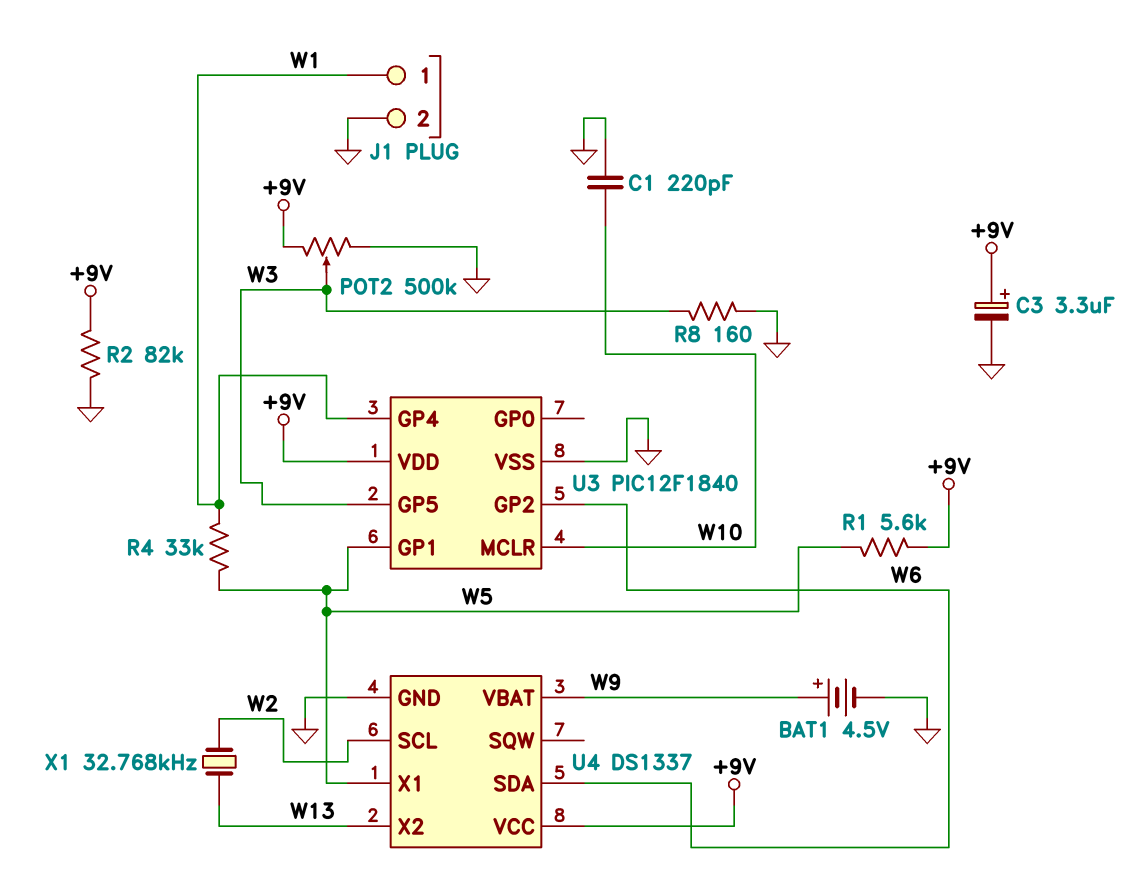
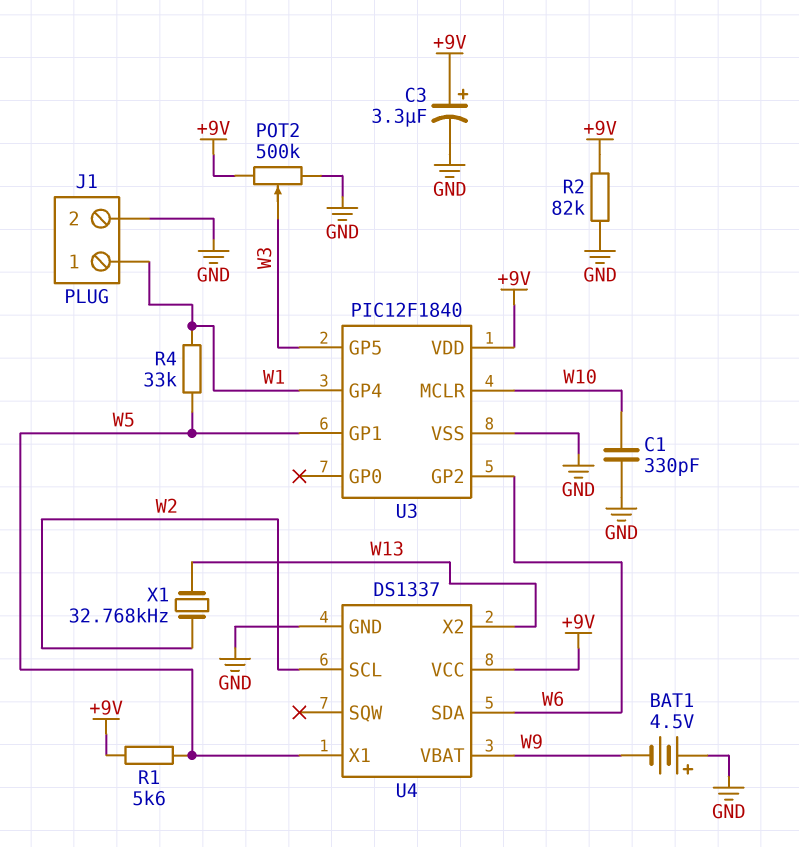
BAT1: 4.5V (plus W9, minus GND) -> 4.5V (plus GND, minus W9)
C1: 220pF (GND, W10) -> 330pF (GND, W10)
R8: 160 (GND, W3) -> none

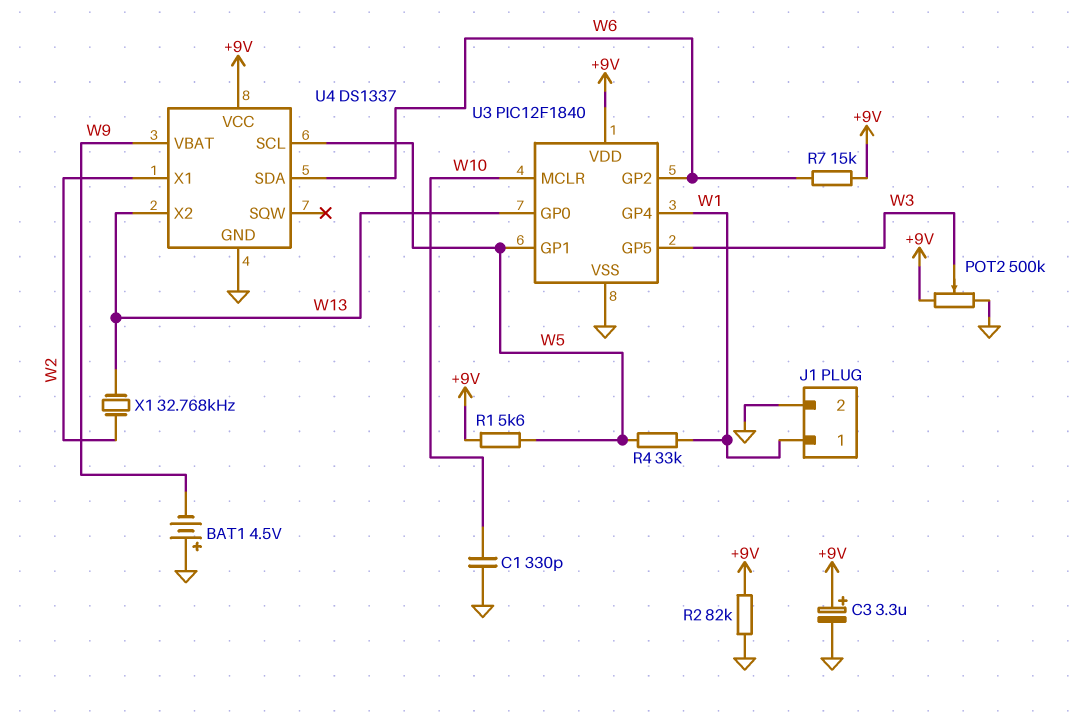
R7: none -> 15k (+9V, W6)
U3 pin GP0: none -> W13
U4 pin SCL: W2 -> W5
U4 pin X1: W5 -> W2

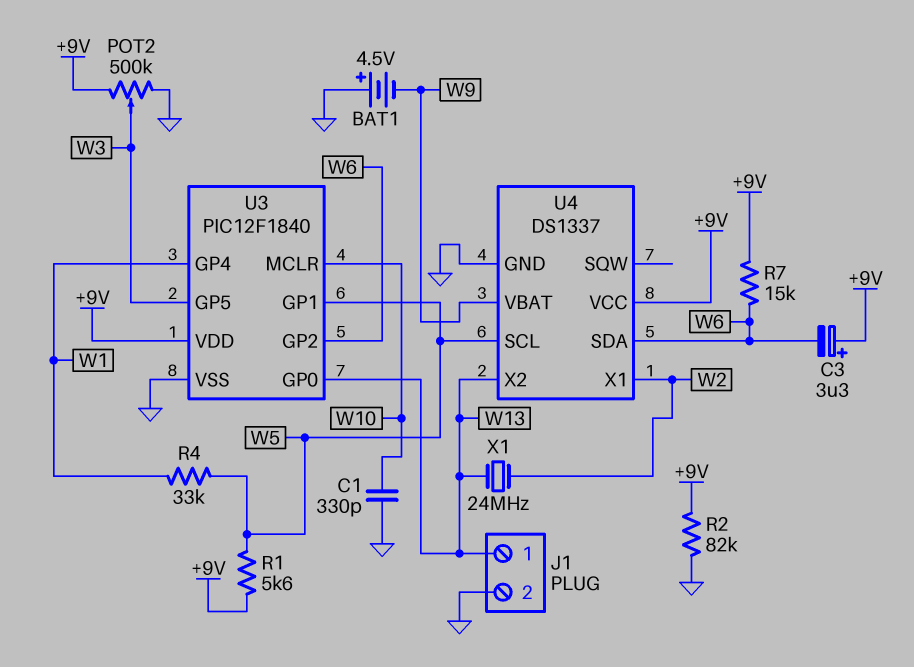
C3: 3.3uF (plus +9V, minus GND) -> 3.3uF (plus +9V, minus W6)
J1 pin 1: W1 -> W13
X1: 32.768kHz (W2, W13) -> 24MHz (W2, W13)

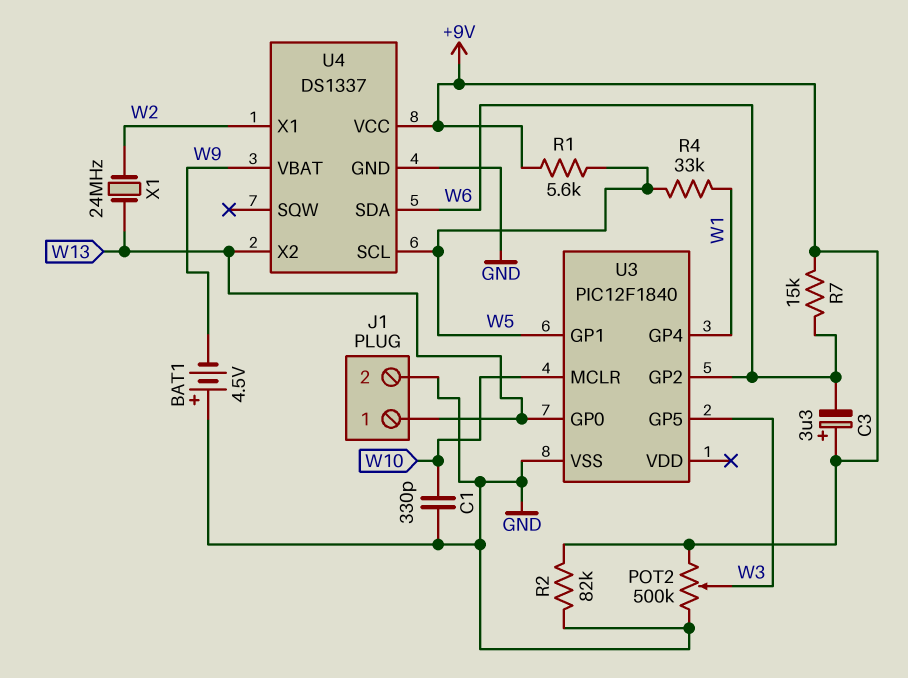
U3 pin VDD: +9V -> none

